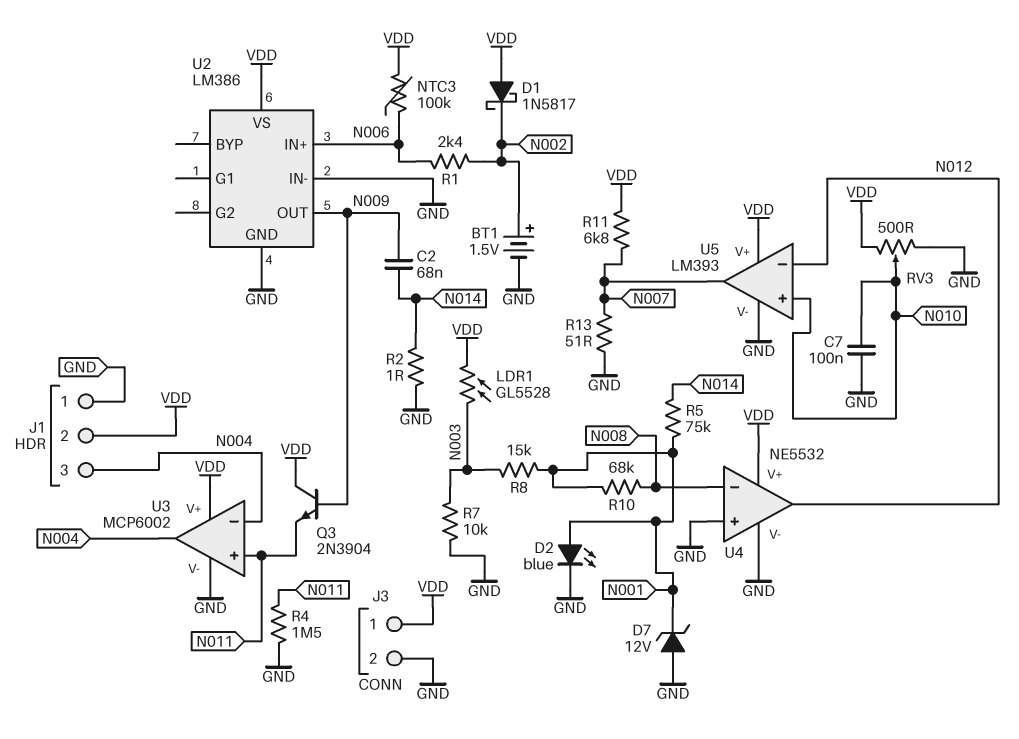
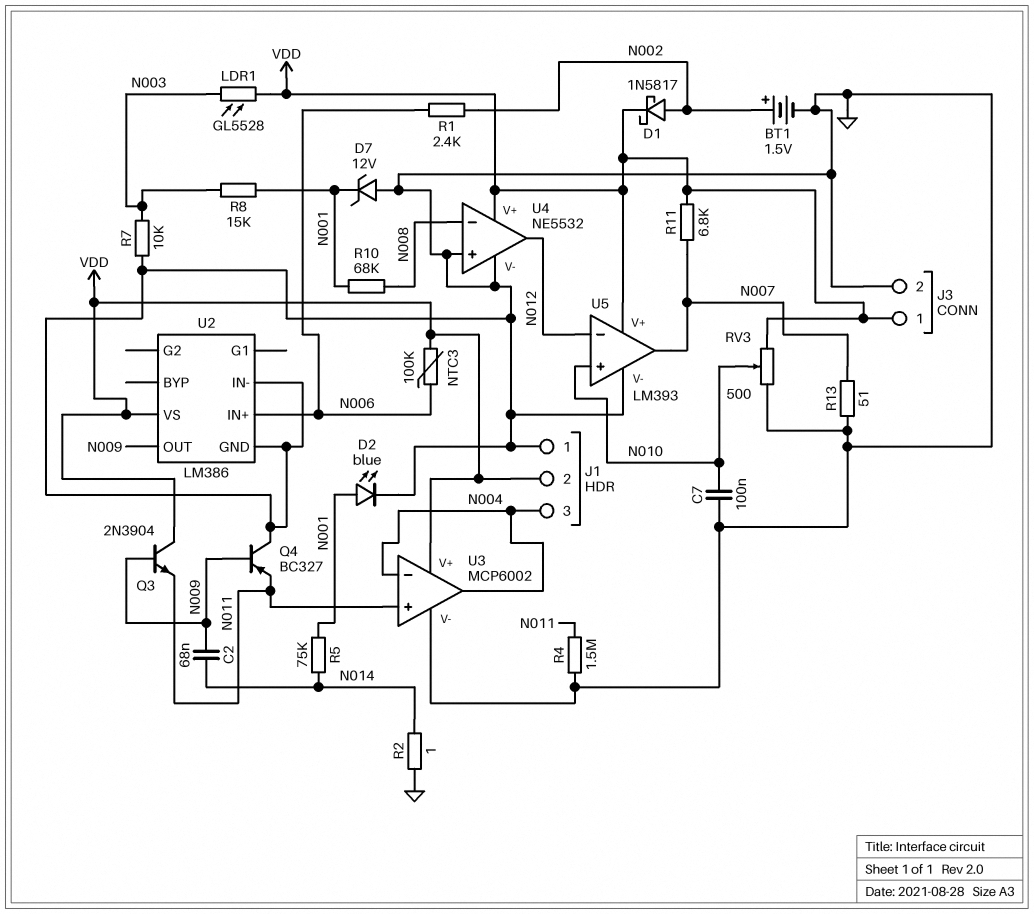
D1: schottky 1N5817 (A VDD, K N002) -> schottky 1N5817 (A N002, K VDD)
Q4: none -> PNP BC327 (B N009, C GND, E N011)

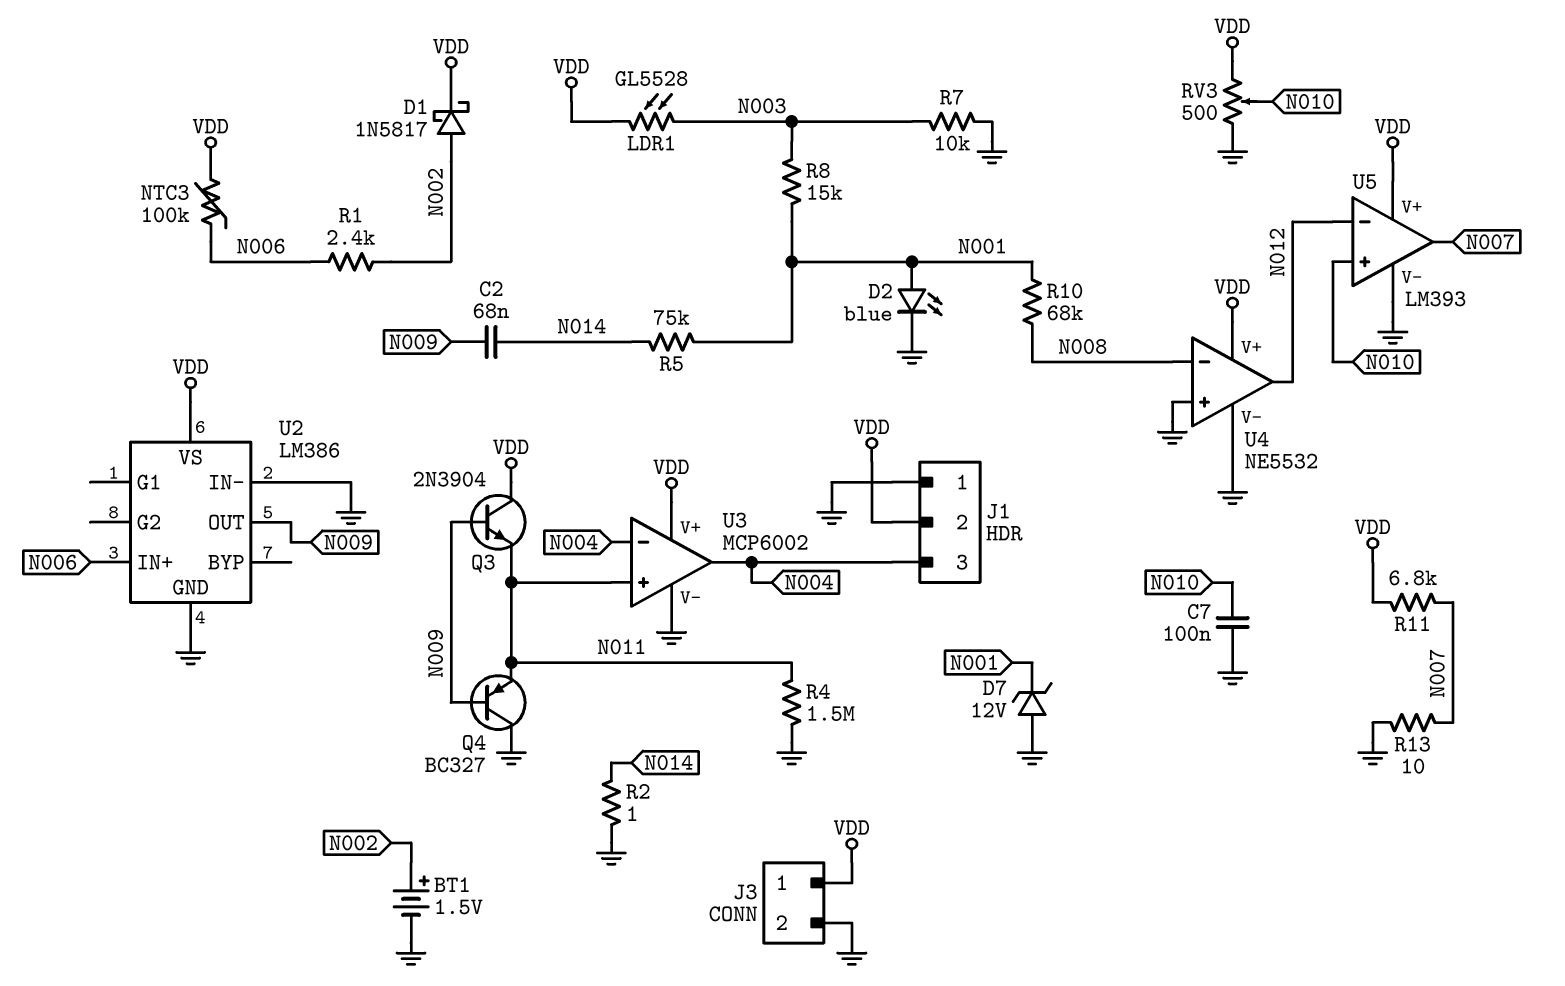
R13: 51 (GND, N007) -> 10 (GND, N007)

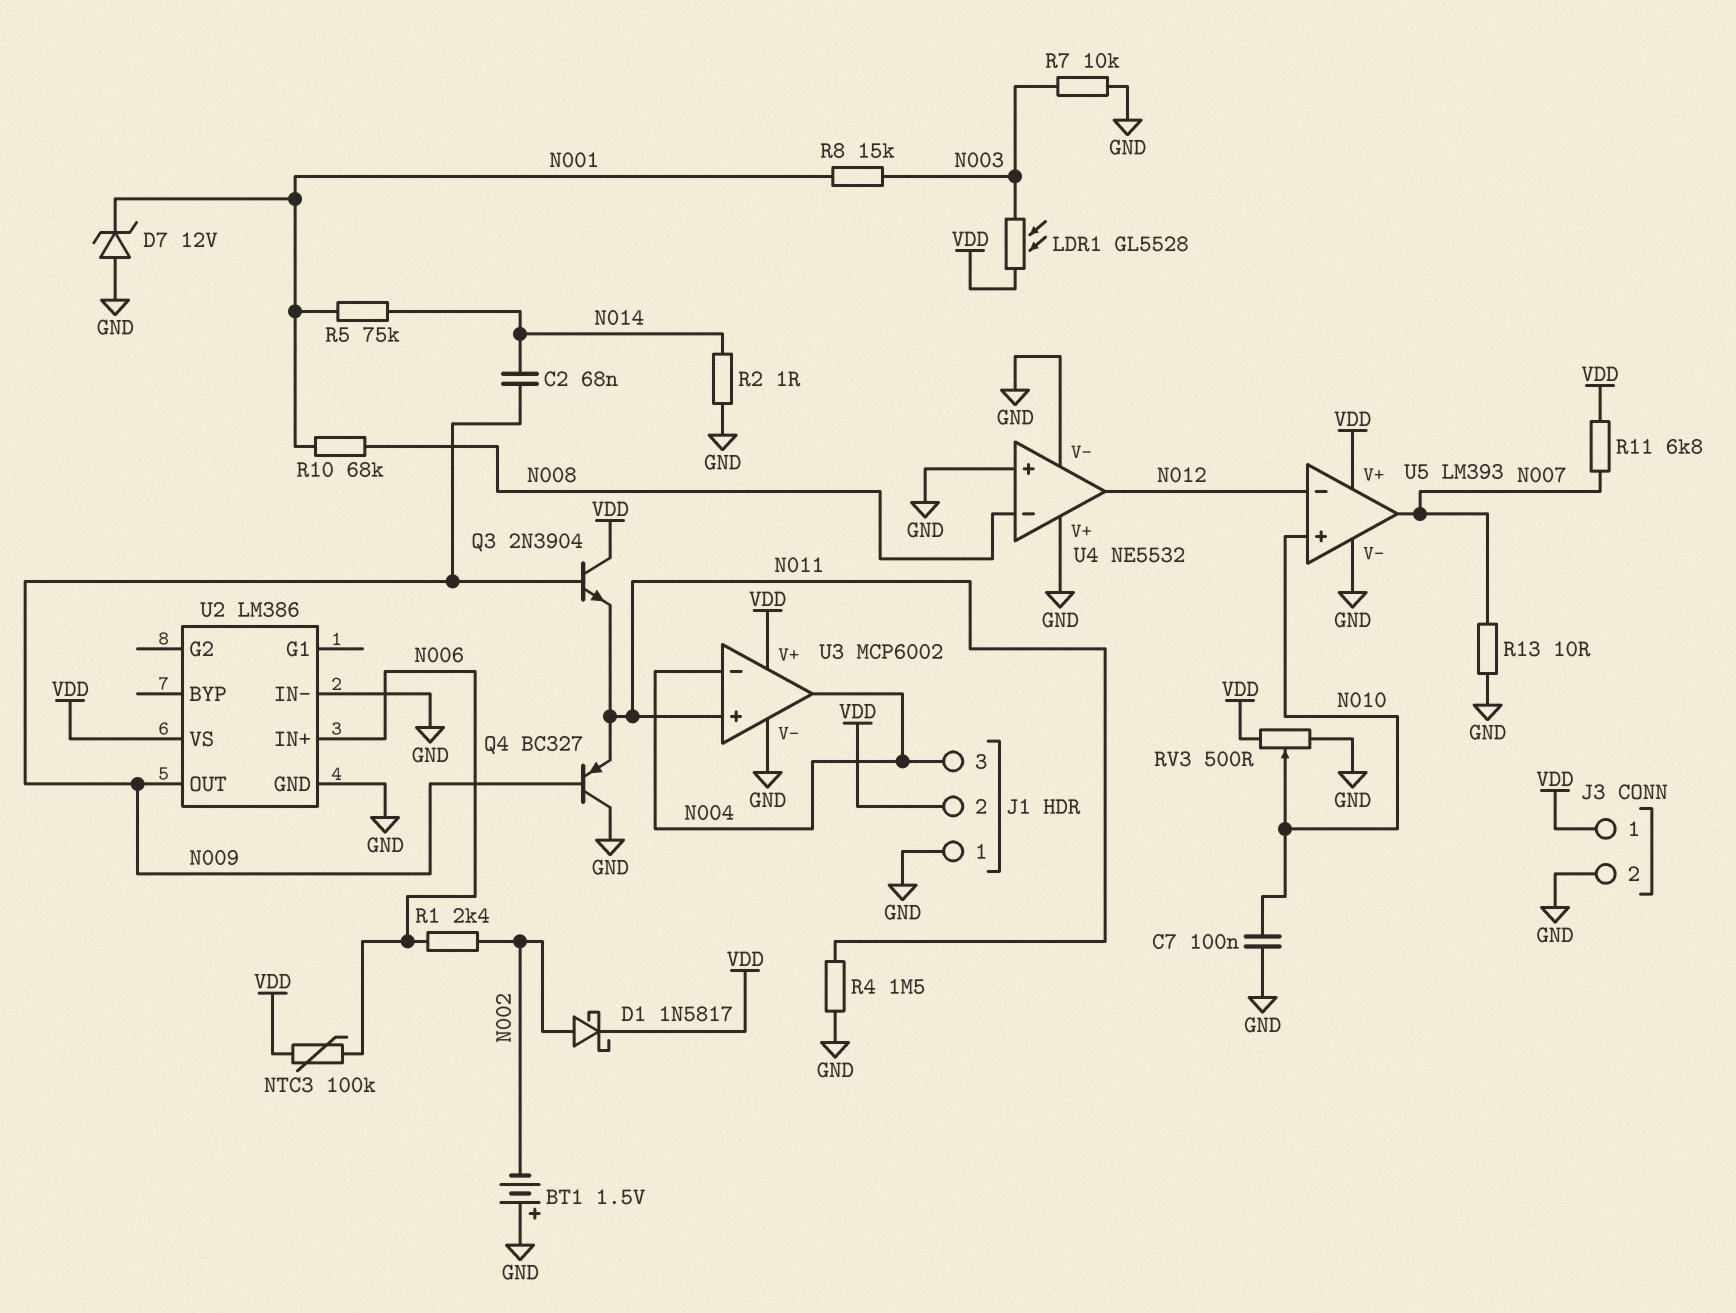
BT1: 1.5V (plus N002, minus GND) -> 1.5V (plus GND, minus N002)
D2: LED blue (A N001, K GND) -> none
U4 pin V+: VDD -> GND

